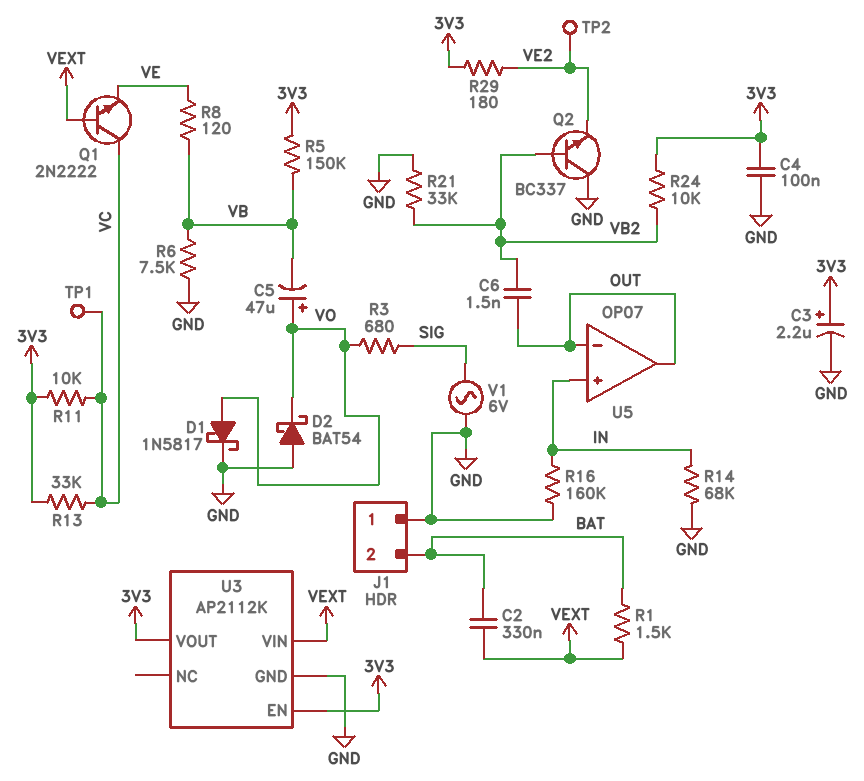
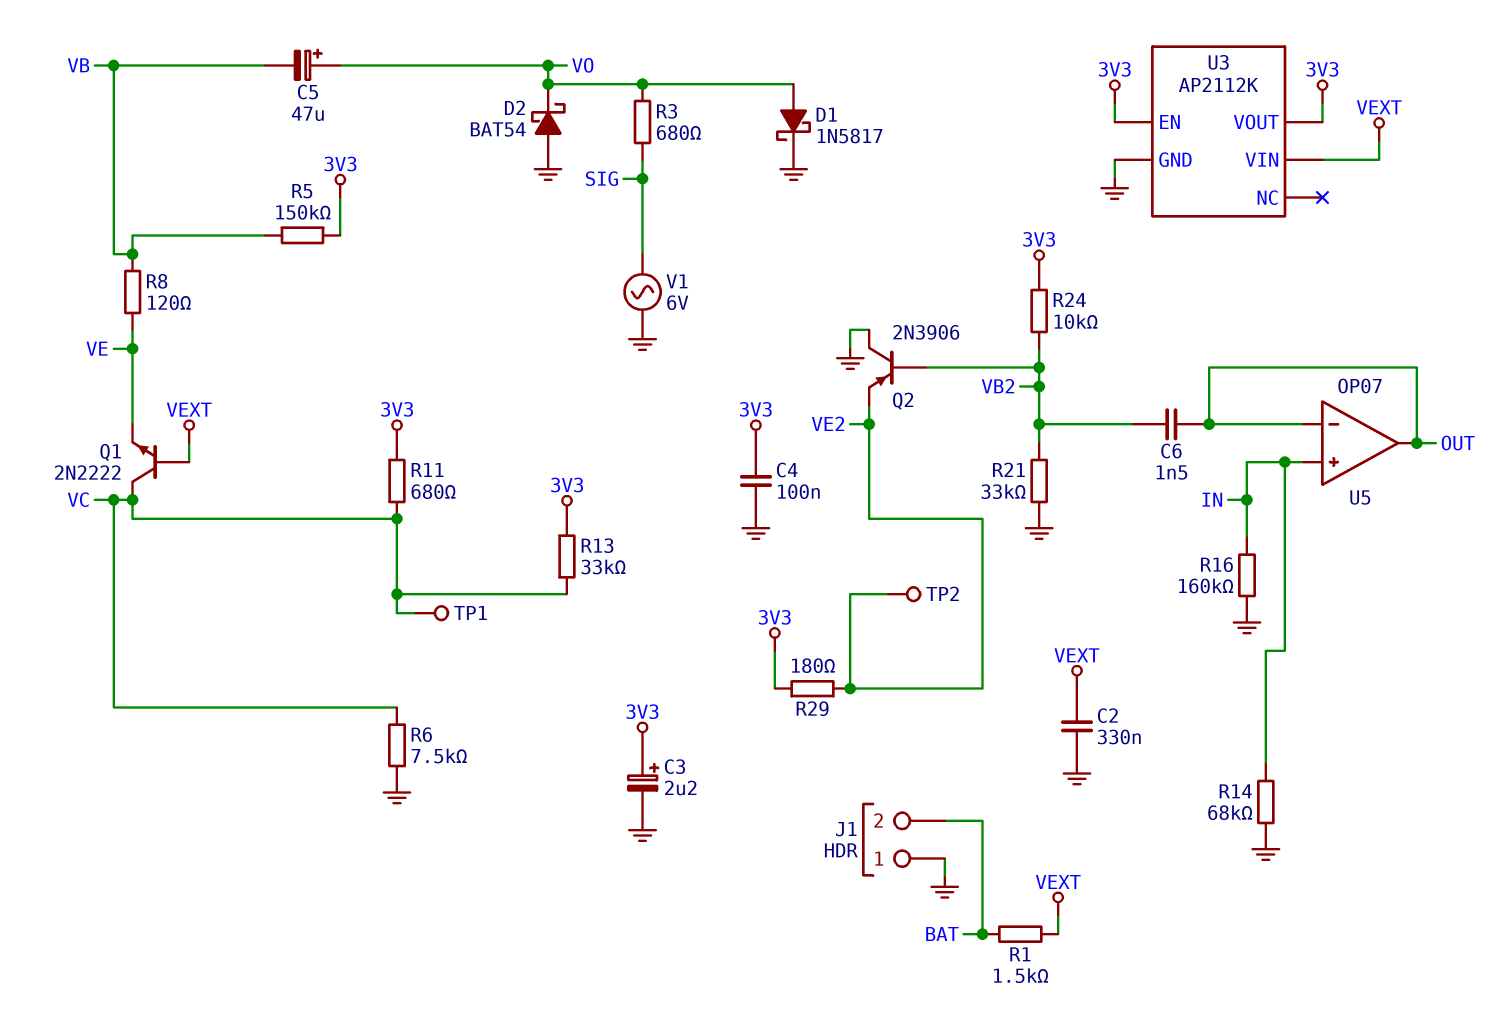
C2: 330nF (BAT, VEXT) -> 330nF (GND, VEXT)
Q2: NPN BC337 (B VB2, C GND, E VE2) -> PNP 2N3906 (B VB2, C GND, E VE2)
R6: 7.5k (GND, VB) -> 7.5k (GND, VC)
R11: 10k (3V3, VC) -> 680 (3V3, VC)

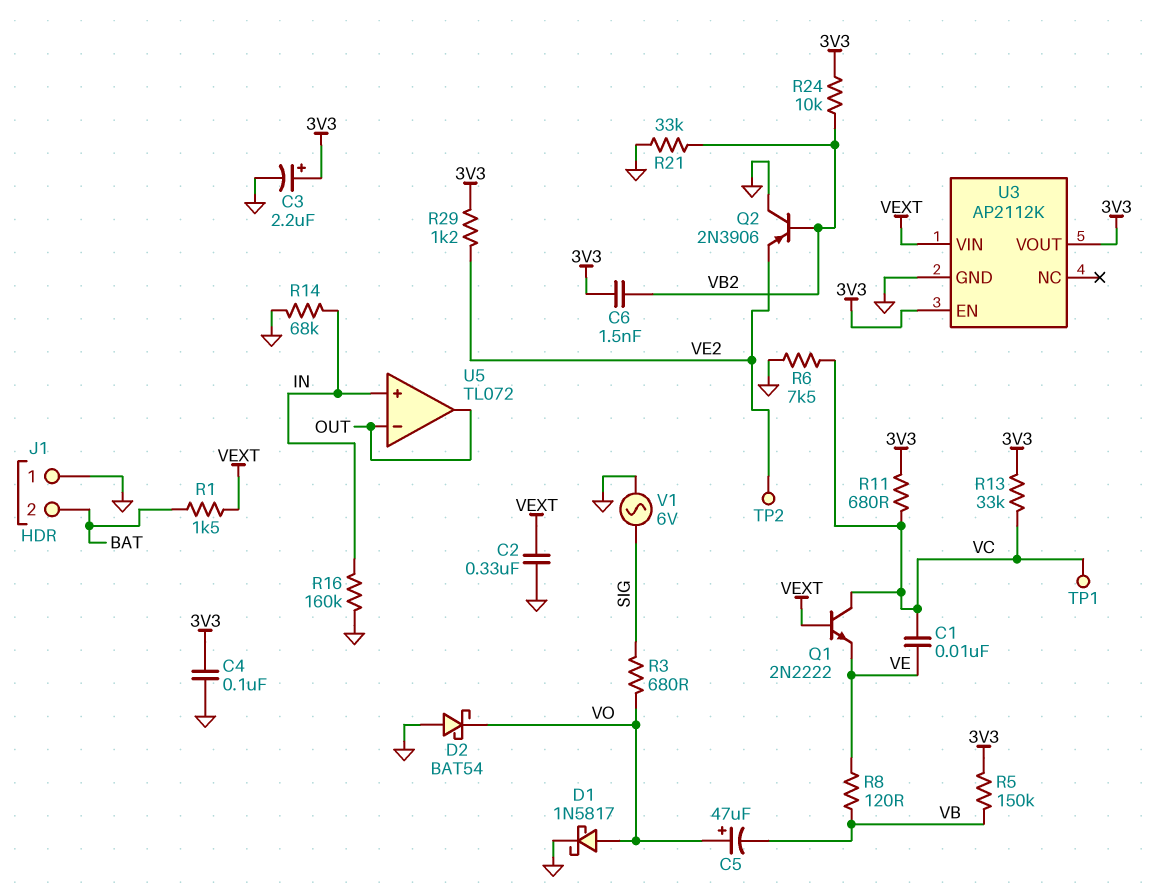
C1: none -> 10nF (VC, VE)
C6: 1.5nF (OUT, VB2) -> 1.5nF (3V3, VB2)
R29: 180 (3V3, VE2) -> 1.2k (3V3, VE2)
U5: OP07 -> TL072

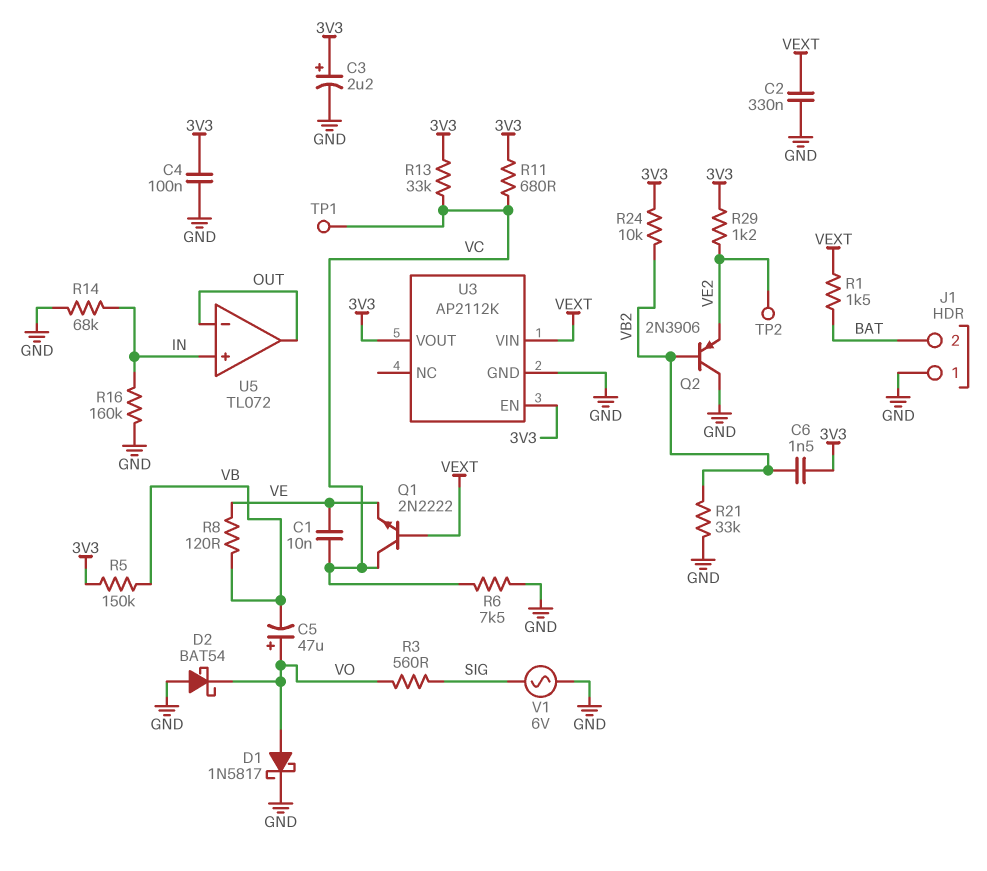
R3: 680 (SIG, VO) -> 560 (SIG, VO)

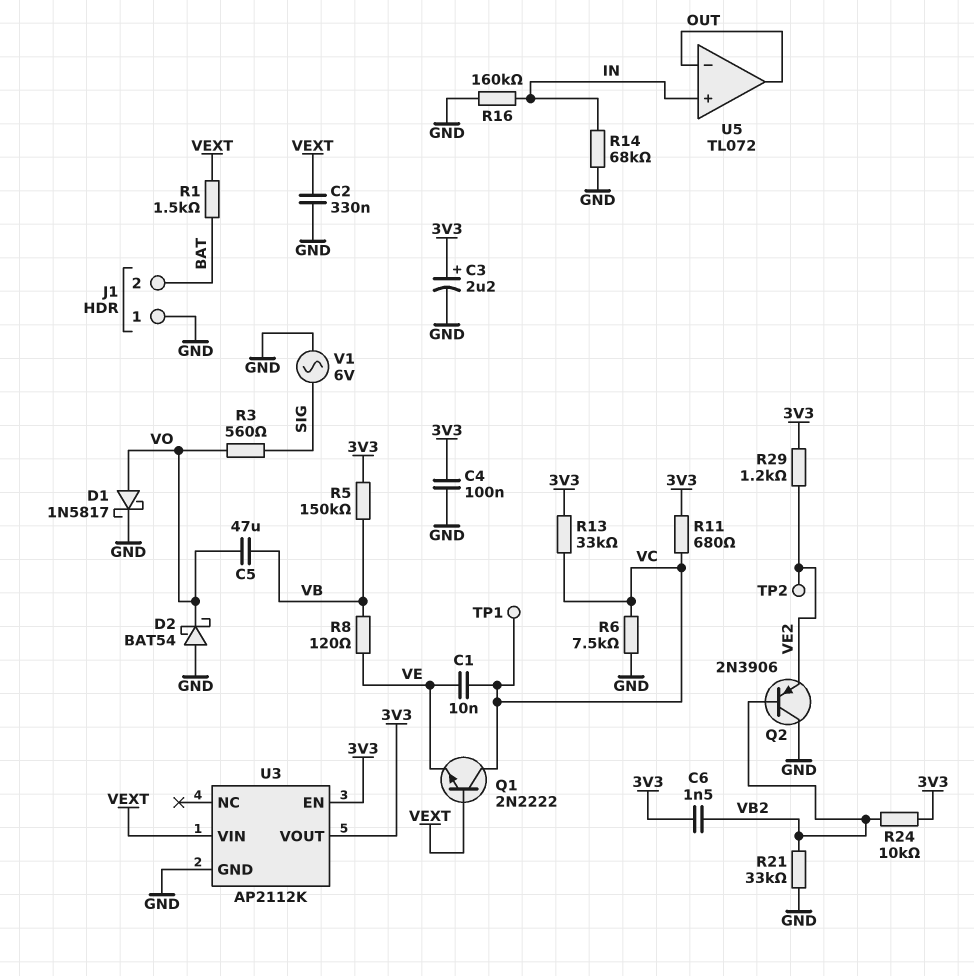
C5: 47uF (plus VO, minus VB) -> 47uF (VB, VO)

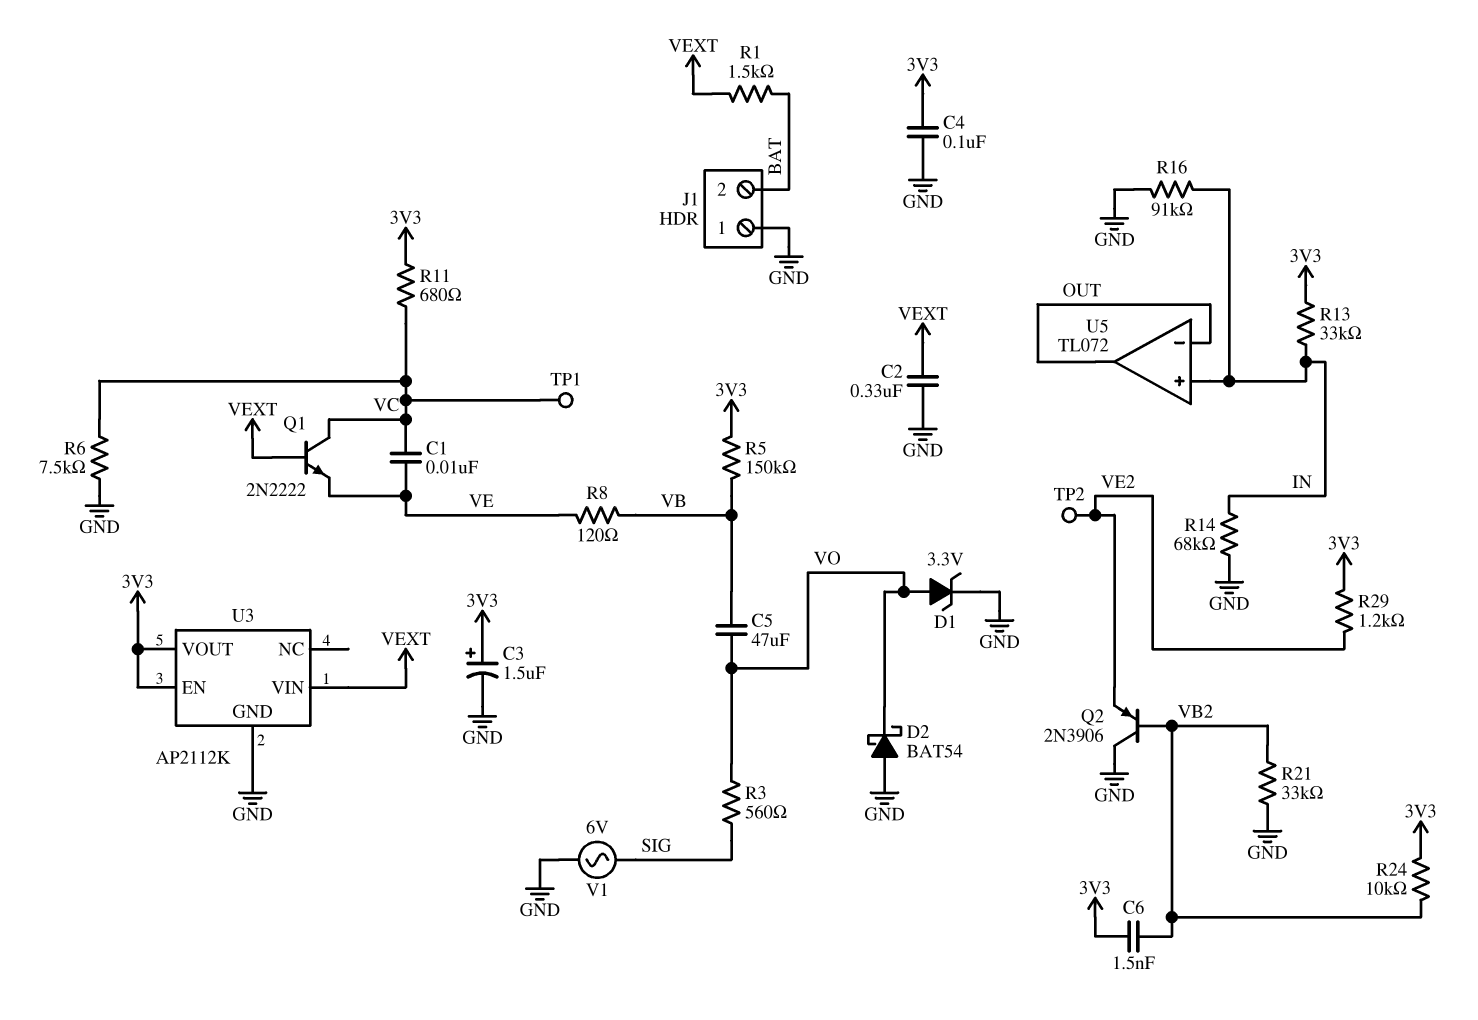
C3: 2.2uF (plus 3V3, minus GND) -> 1.5uF (plus 3V3, minus GND)
D1: schottky 1N5817 (A VO, K GND) -> zener 3.3V (A VO, K GND)
R13: 33k (3V3, VC) -> 33k (3V3, IN)
R16: 160k (GND, IN) -> 91k (GND, IN)

